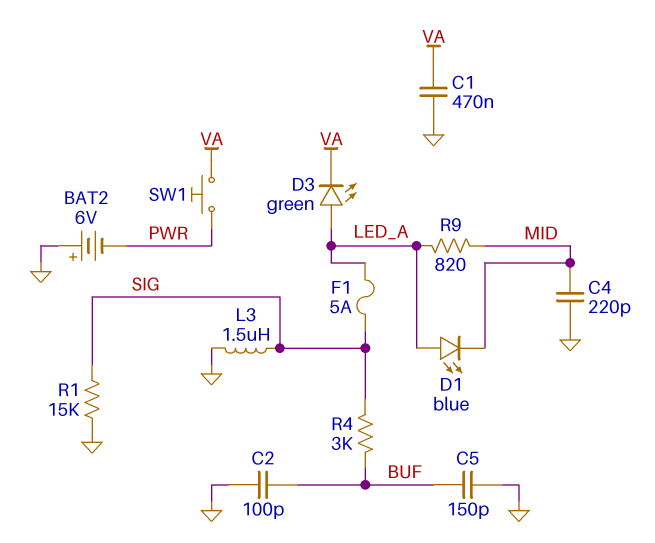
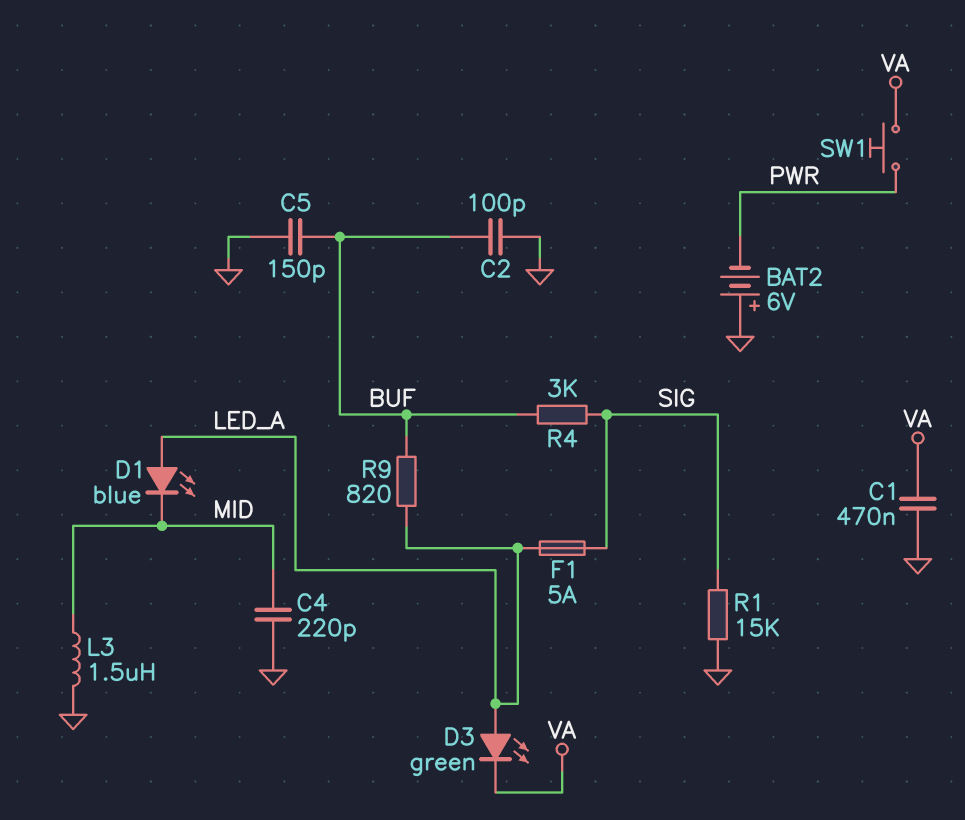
L3: 1.5uH (GND, SIG) -> 1.5uH (GND, MID)
R9: 820 (LED_A, MID) -> 820 (BUF, LED_A)

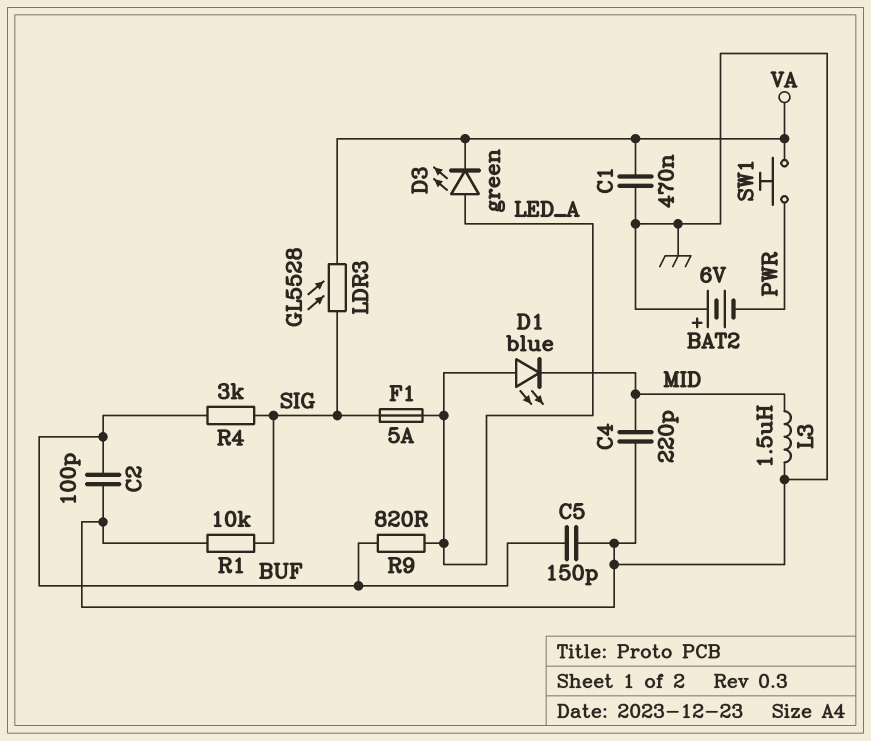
LDR3: none -> GL5528 (SIG, VA)
R1: 15k (GND, SIG) -> 10k (GND, SIG)

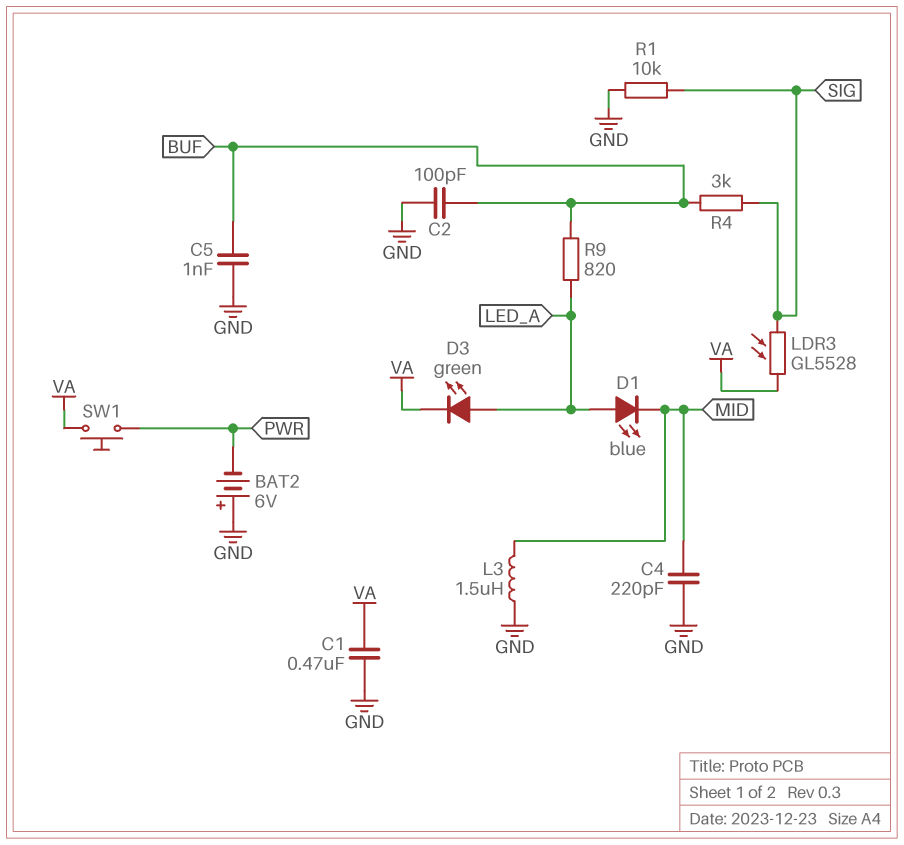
C5: 150pF (BUF, GND) -> 1nF (BUF, GND)
F1: 5A (LED_A, SIG) -> none

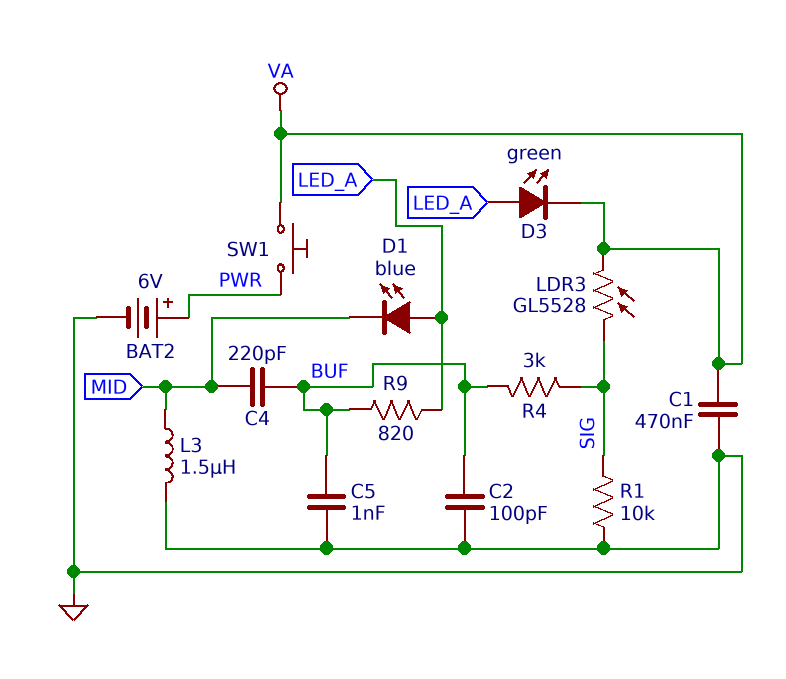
BAT2: 6V (plus GND, minus PWR) -> 6V (plus PWR, minus GND)
C4: 220pF (GND, MID) -> 220pF (BUF, MID)

